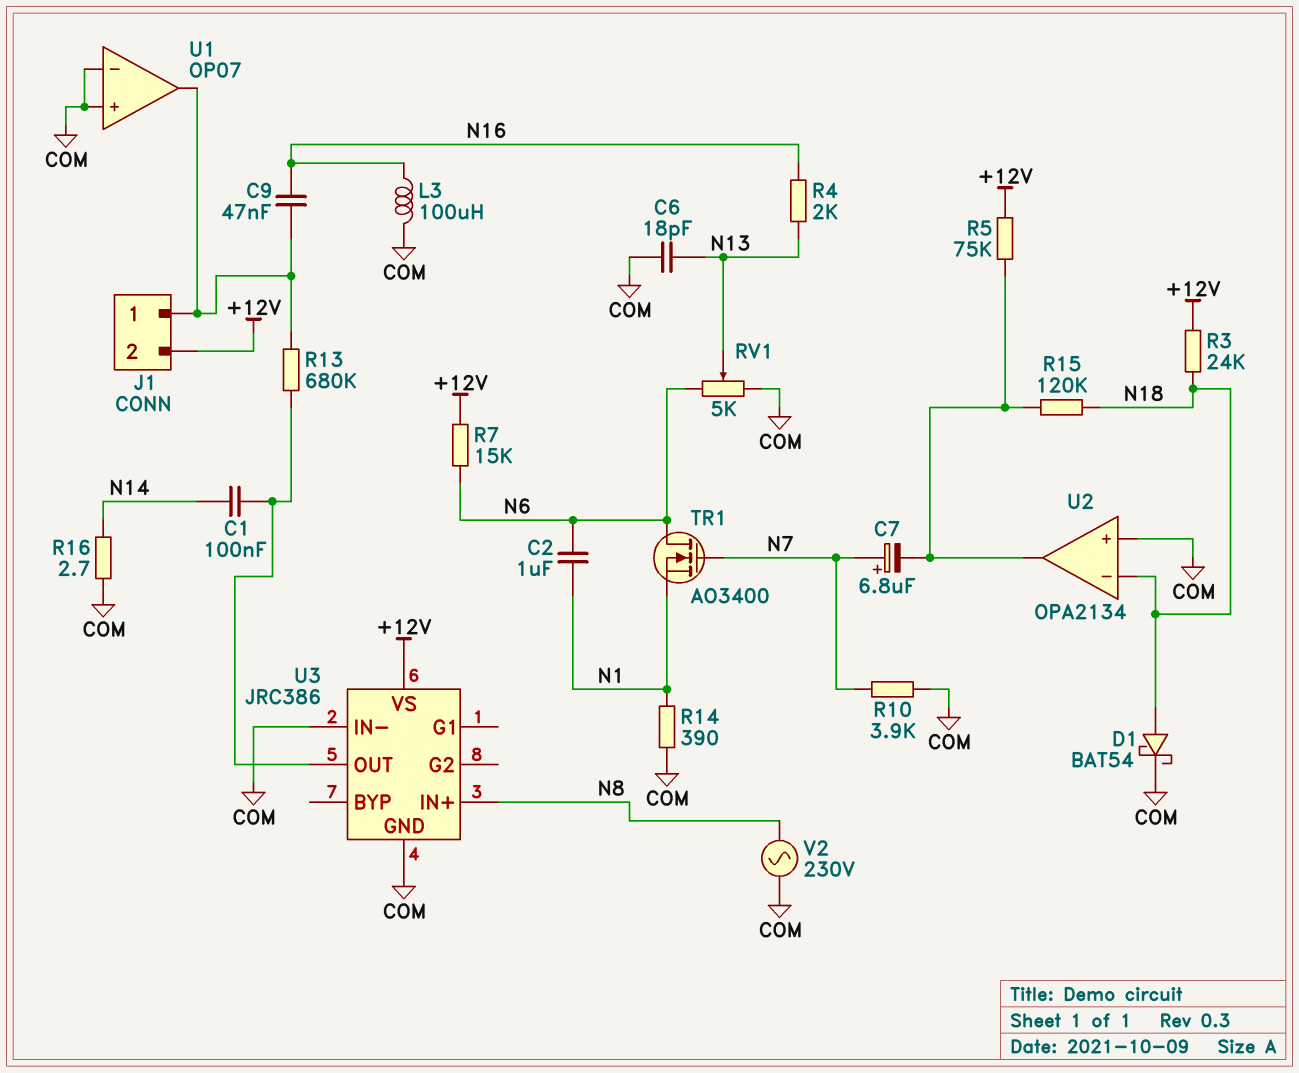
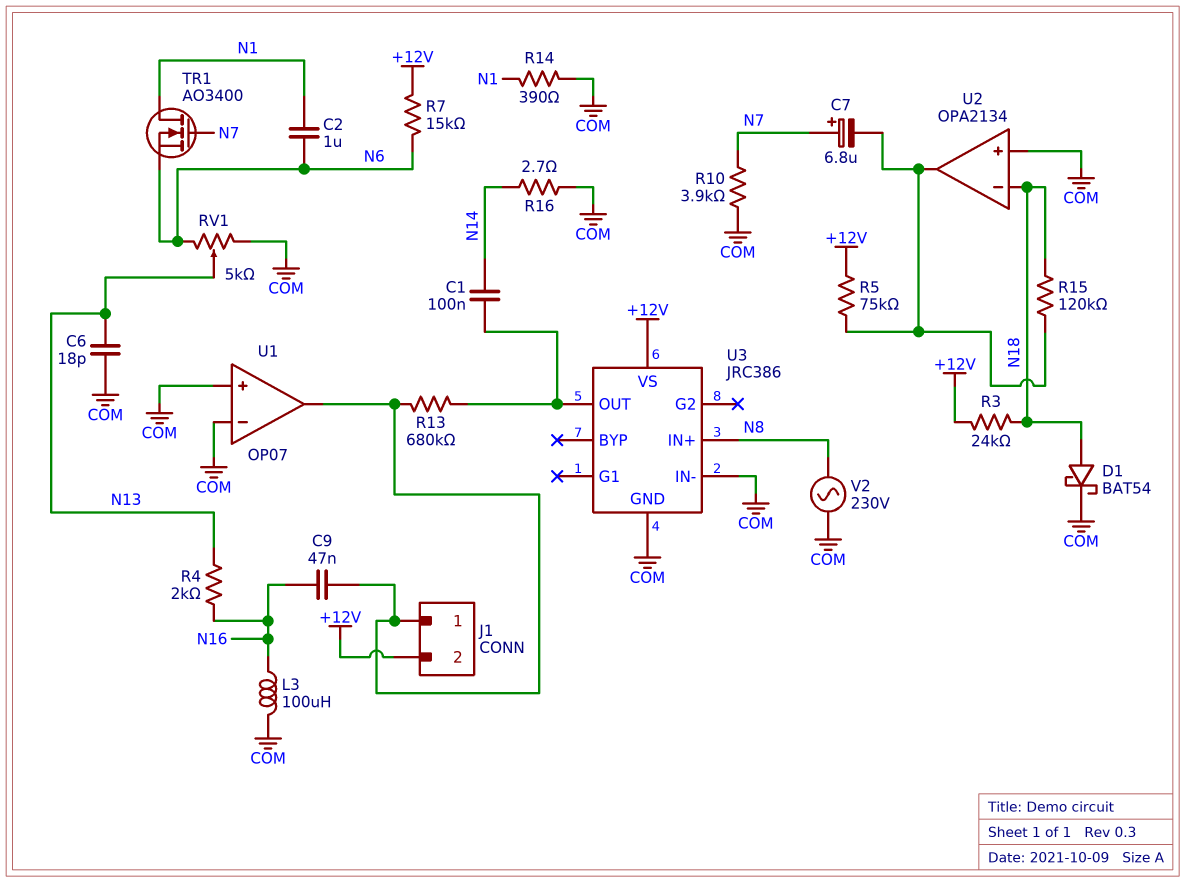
TR1: NMOS AO3400 (G N7, D N6, S N1) -> NMOS AO3400 (G N7, D N1, S N6)

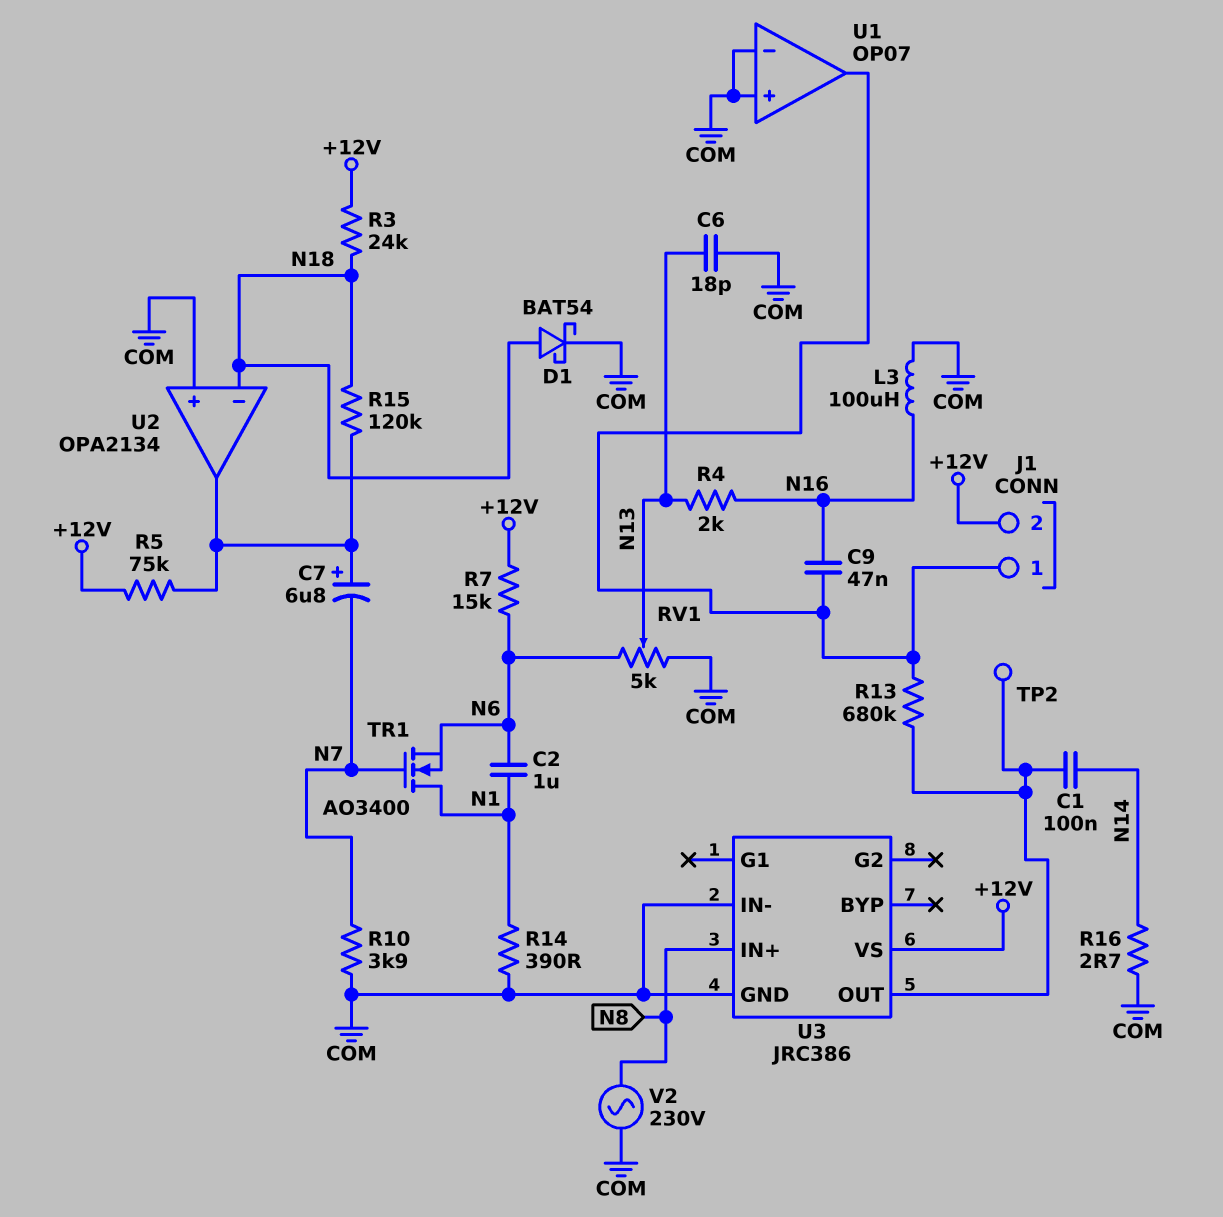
C7: 6.8uF (plus N7, minus U2/out) -> 6.8uF (plus U2/out, minus N7)
TP2: none -> test point (U3/OUT)

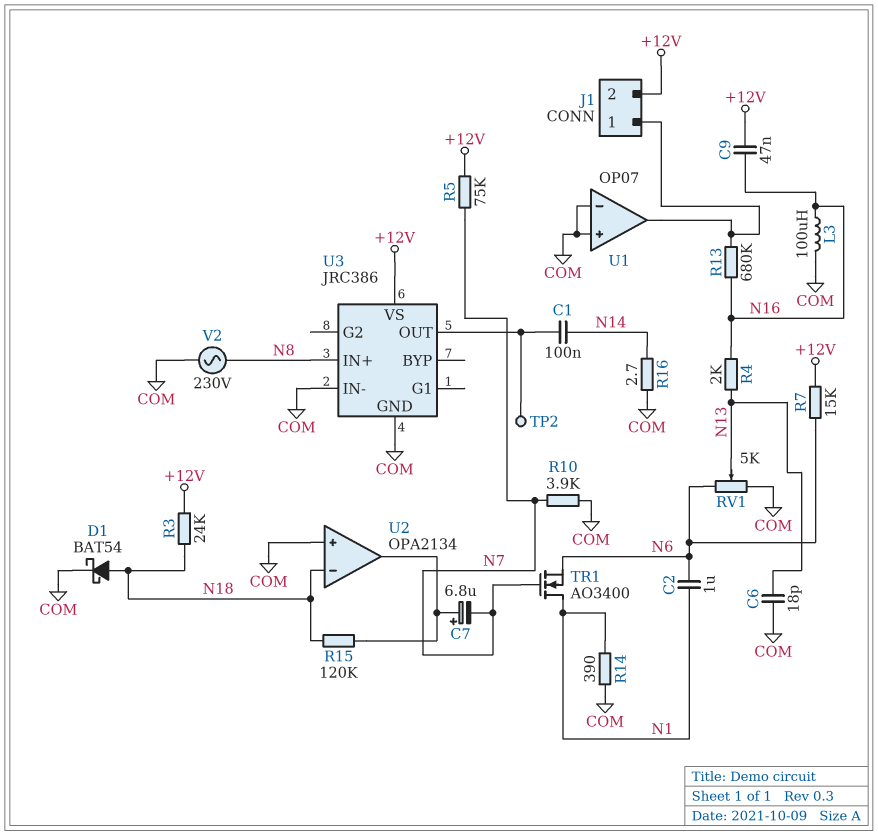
C9: 47nF (J1/1, N16) -> 47nF (+12V, N16)
R5: 75k (+12V, U2/out) -> 75k (+12V, N7)
R13: 680k (J1/1, U3/OUT) -> 680k (J1/1, N16)

